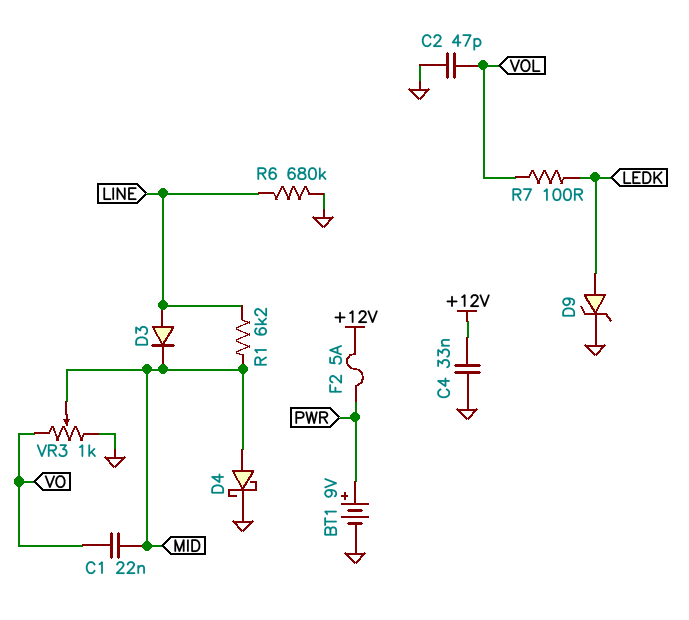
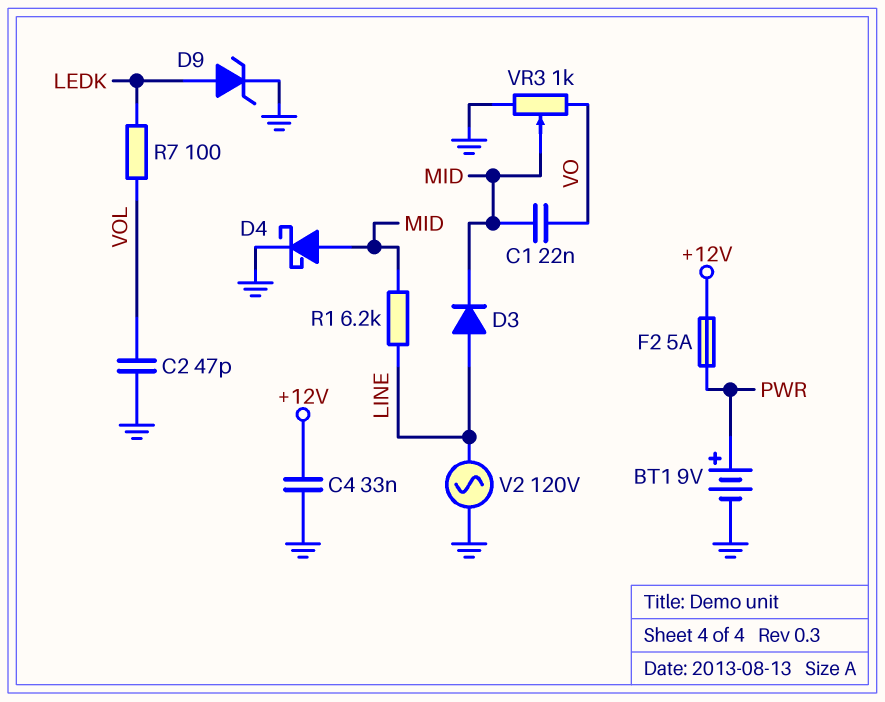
R6: 680k (GND, LINE) -> none
V2: none -> AC 120V (GND, LINE)

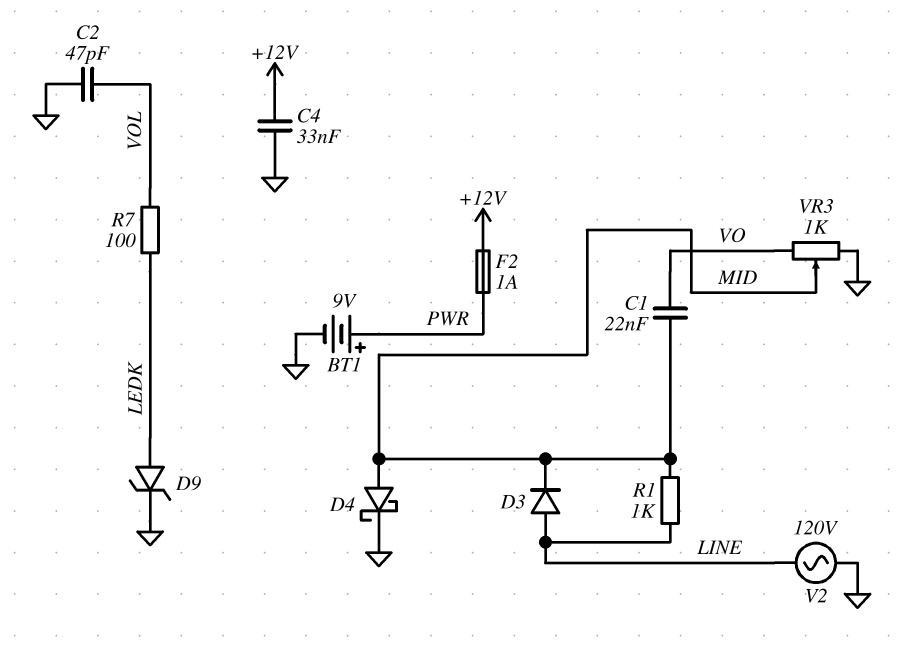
F2: 5A (+12V, PWR) -> 1A (+12V, PWR)
R1: 6.2k (LINE, MID) -> 1k (LINE, MID)

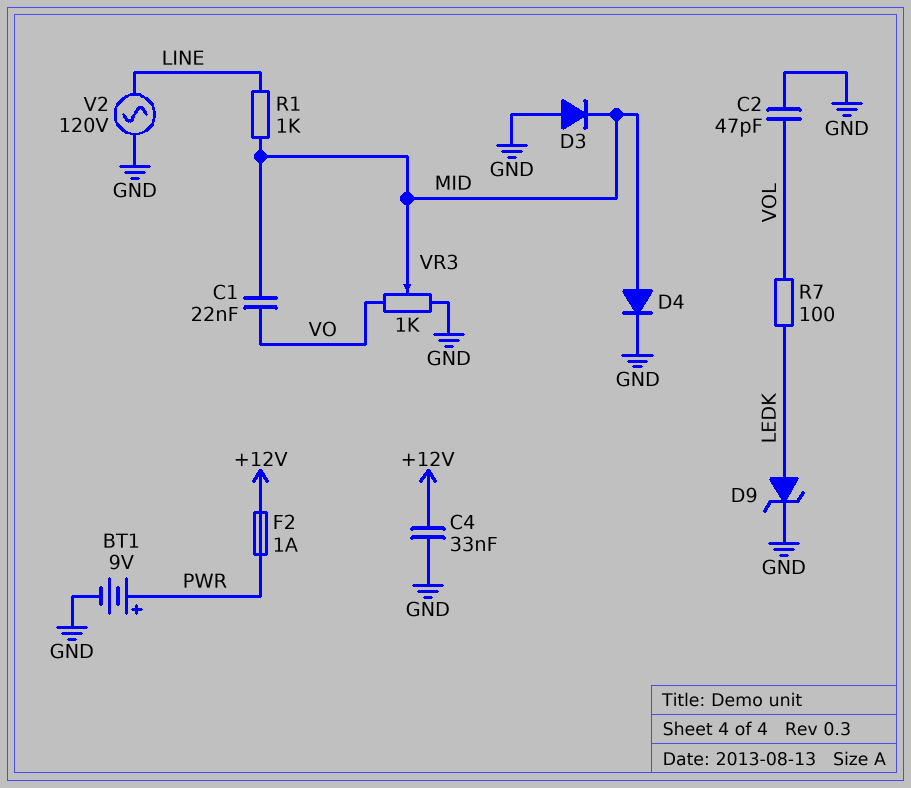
D3: diode (A LINE, K MID) -> diode (A GND, K MID)
D4: schottky (A MID, K GND) -> diode (A MID, K GND)

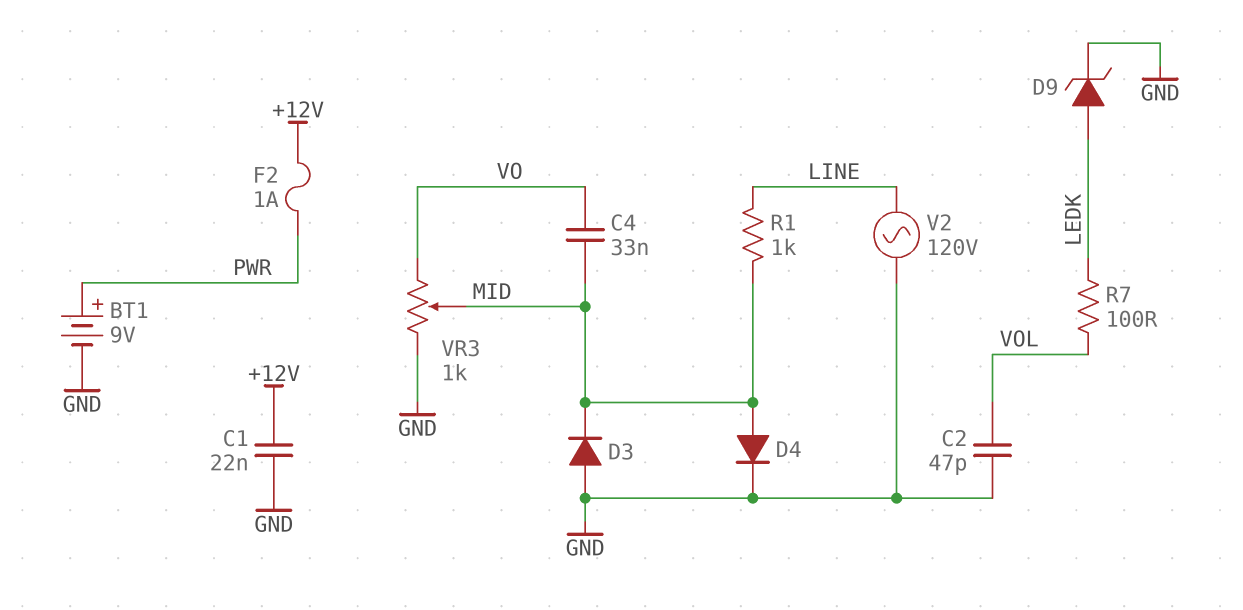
C1: 22nF (MID, VO) -> 22nF (+12V, GND)
C4: 33nF (+12V, GND) -> 33nF (MID, VO)

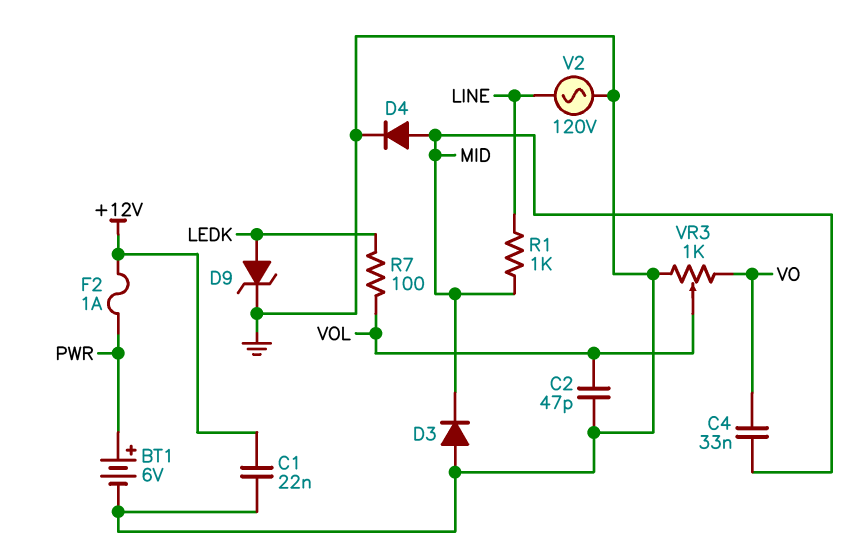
BT1: 9V (plus PWR, minus GND) -> 6V (plus PWR, minus GND)
VR3: 1k (GND, VO, wiper MID) -> 1k (GND, VO, wiper VOL)

